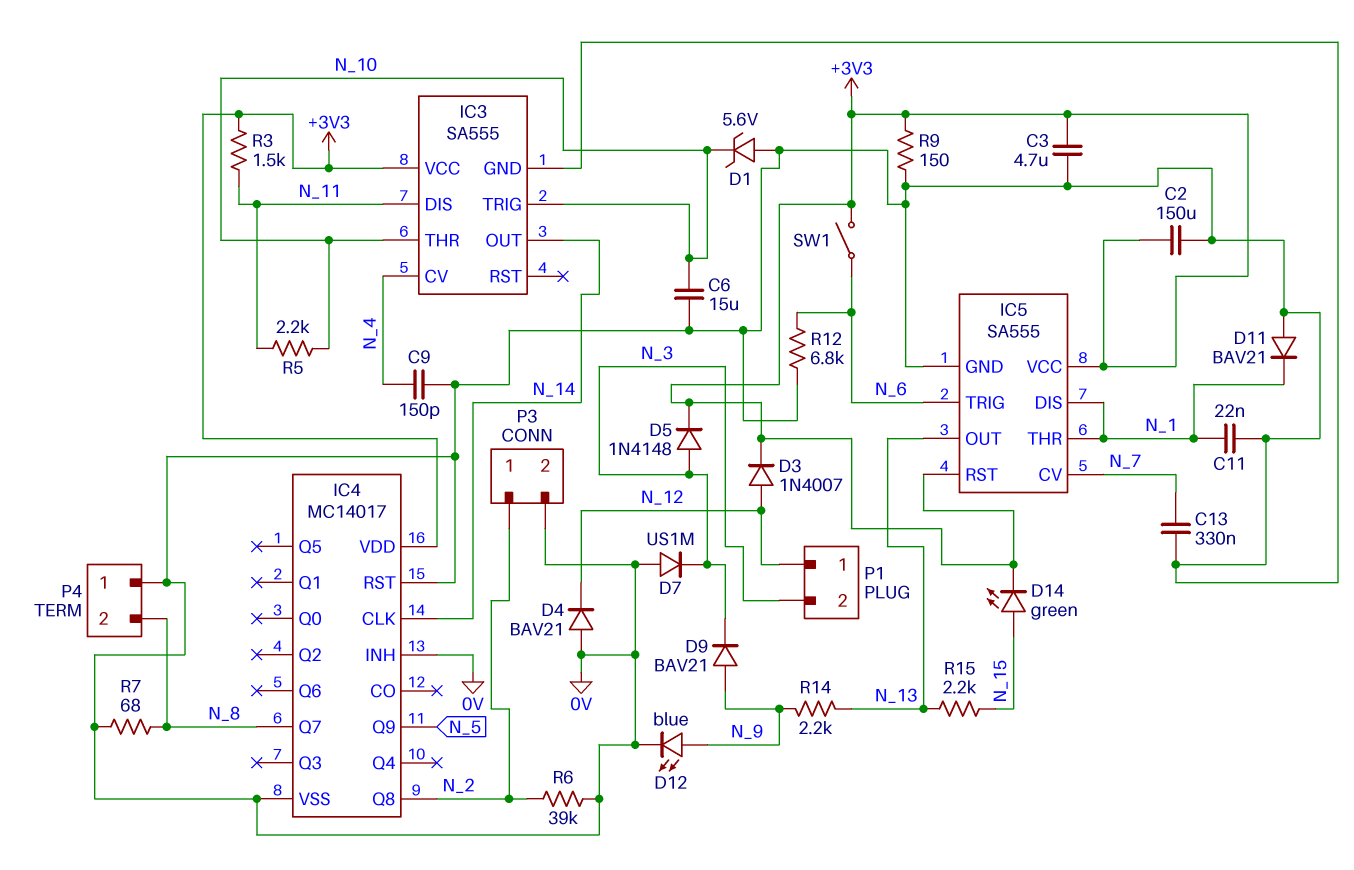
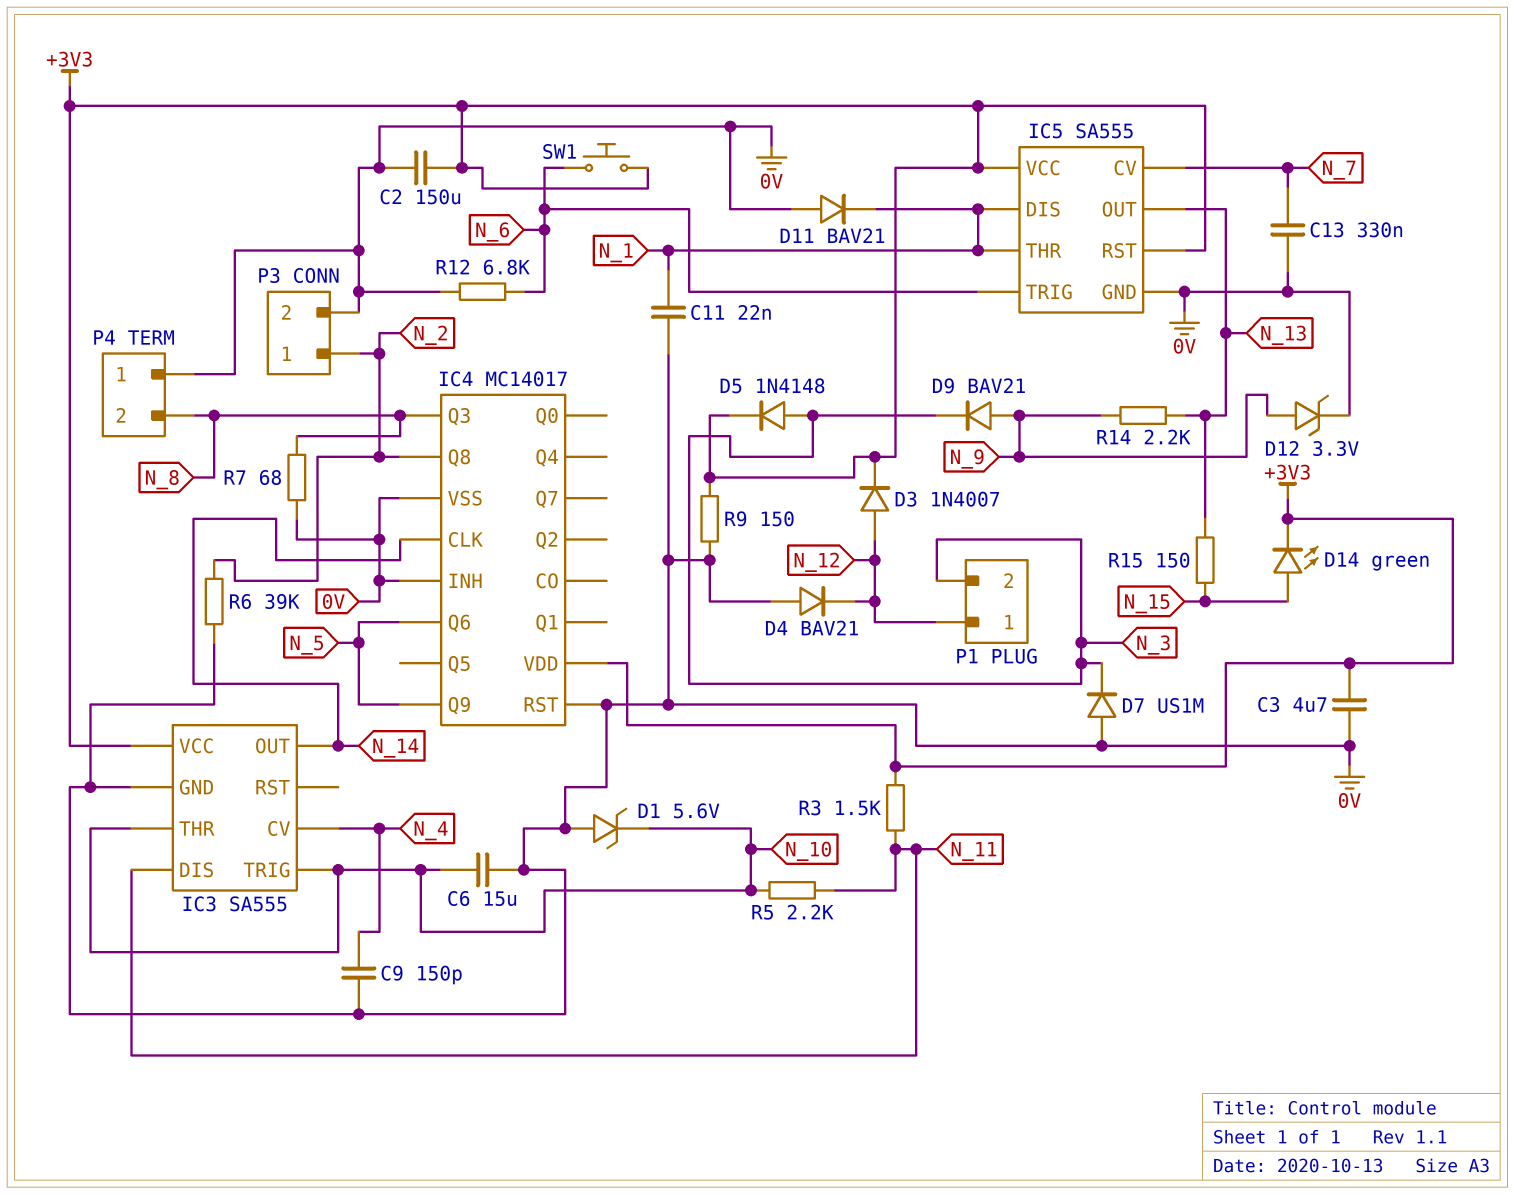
D12: LED blue (A N_9, K 0V) -> zener 3.3V (A N_9, K 0V)
IC4 pin Q3: none -> N_8
IC4 pin Q6: none -> N_5
IC4 pin Q7: N_8 -> none
R15: 2.2k (N_13, N_15) -> 150 (N_13, N_15)
SW1: switch (+3V3, N_6) -> button (+3V3, N_6)

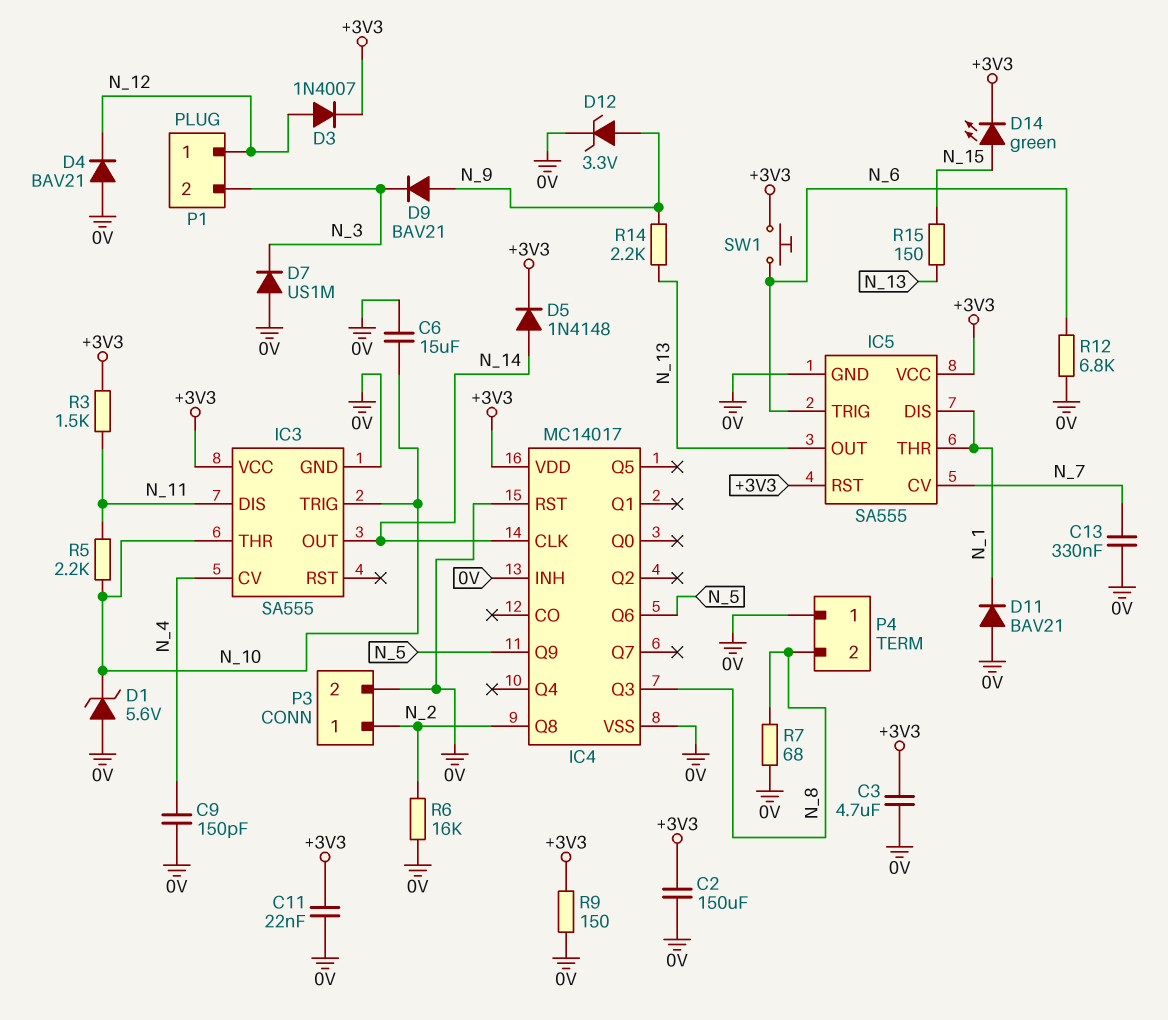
C11: 22nF (0V, N_1) -> 22nF (+3V3, 0V)
D5: diode 1N4148 (A N_3, K +3V3) -> diode 1N4148 (A N_14, K +3V3)
R6: 39k (0V, N_2) -> 16k (0V, N_2)

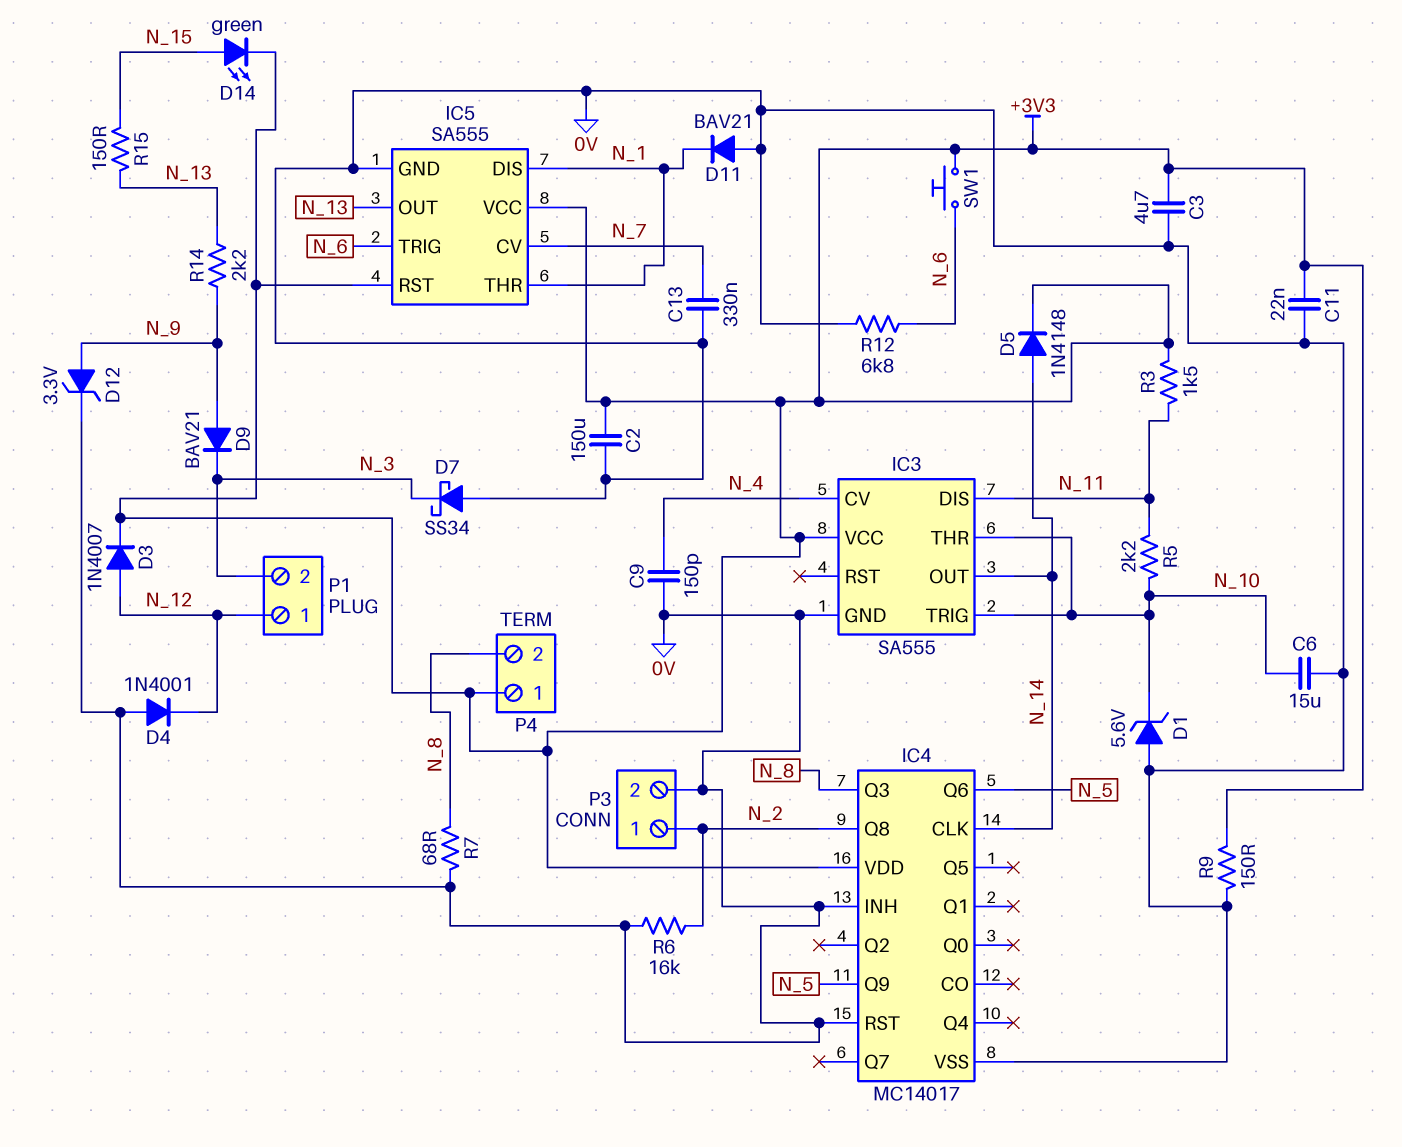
D4: diode BAV21 (A 0V, K N_12) -> diode 1N4001 (A 0V, K N_12)
D7: diode US1M (A 0V, K N_3) -> schottky SS34 (A 0V, K N_3)
P4 pin 1: 0V -> +3V3

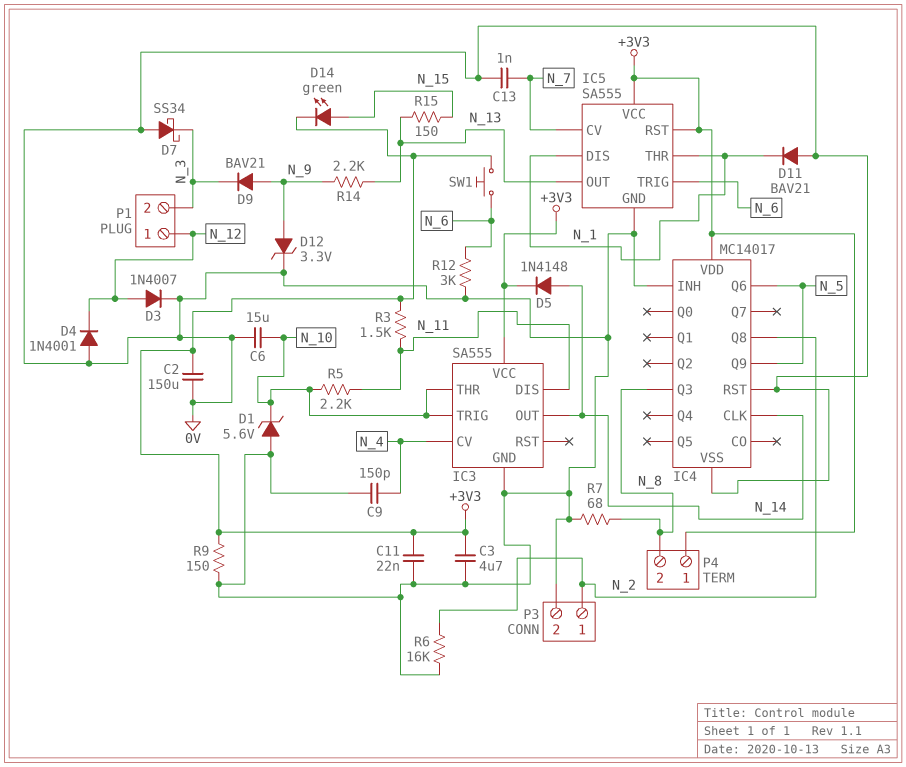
C13: 330nF (0V, N_7) -> 1nF (0V, N_7)
D3: diode 1N4007 (A N_12, K +3V3) -> diode 1N4007 (A N_12, K 0V)
R12: 6.8k (0V, N_6) -> 3k (0V, N_6)

